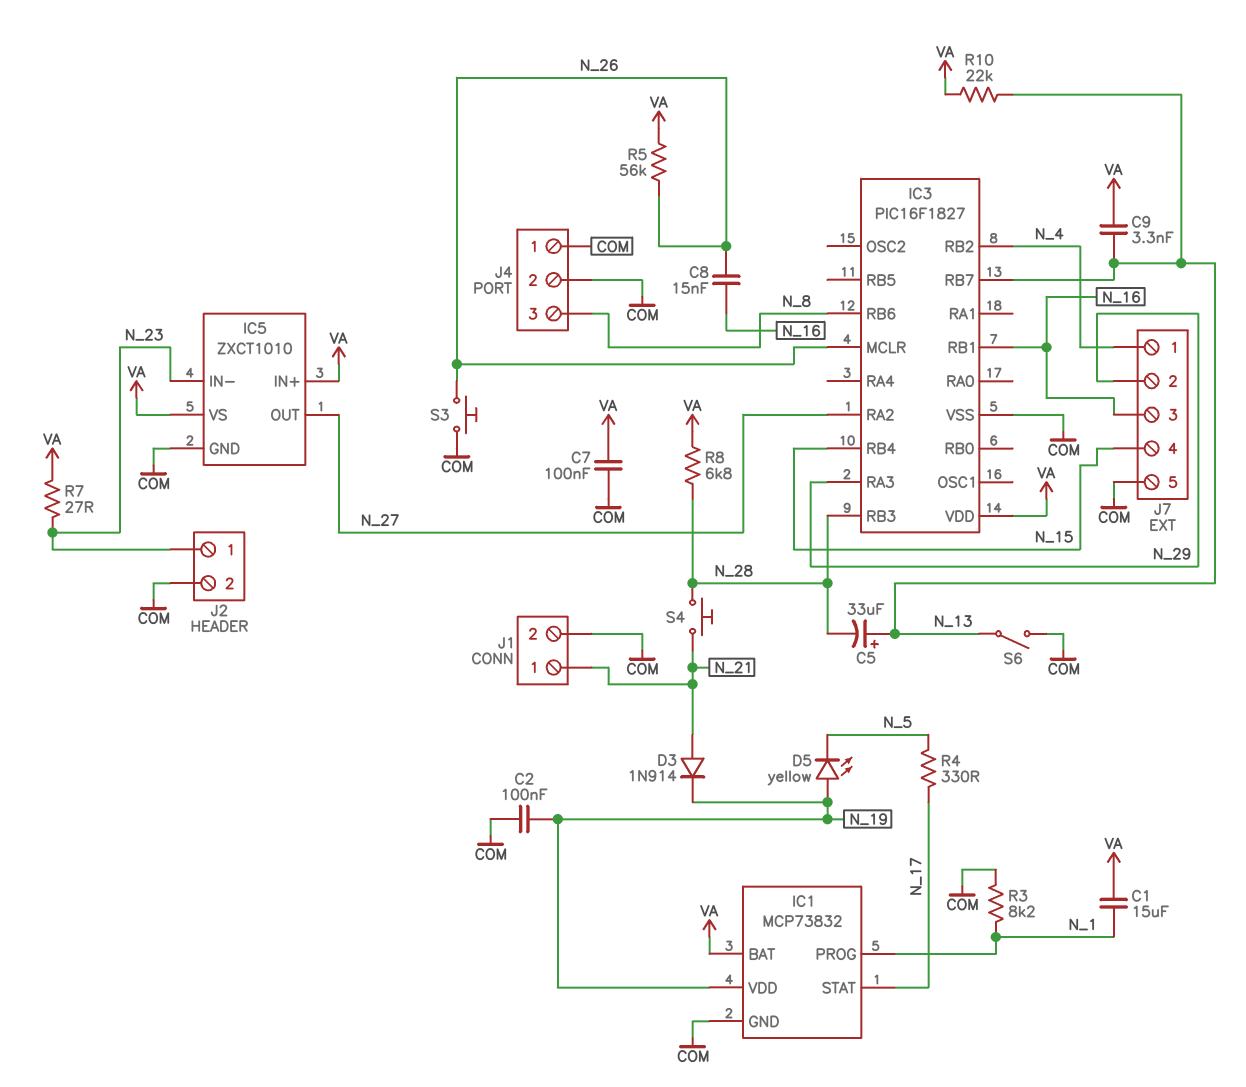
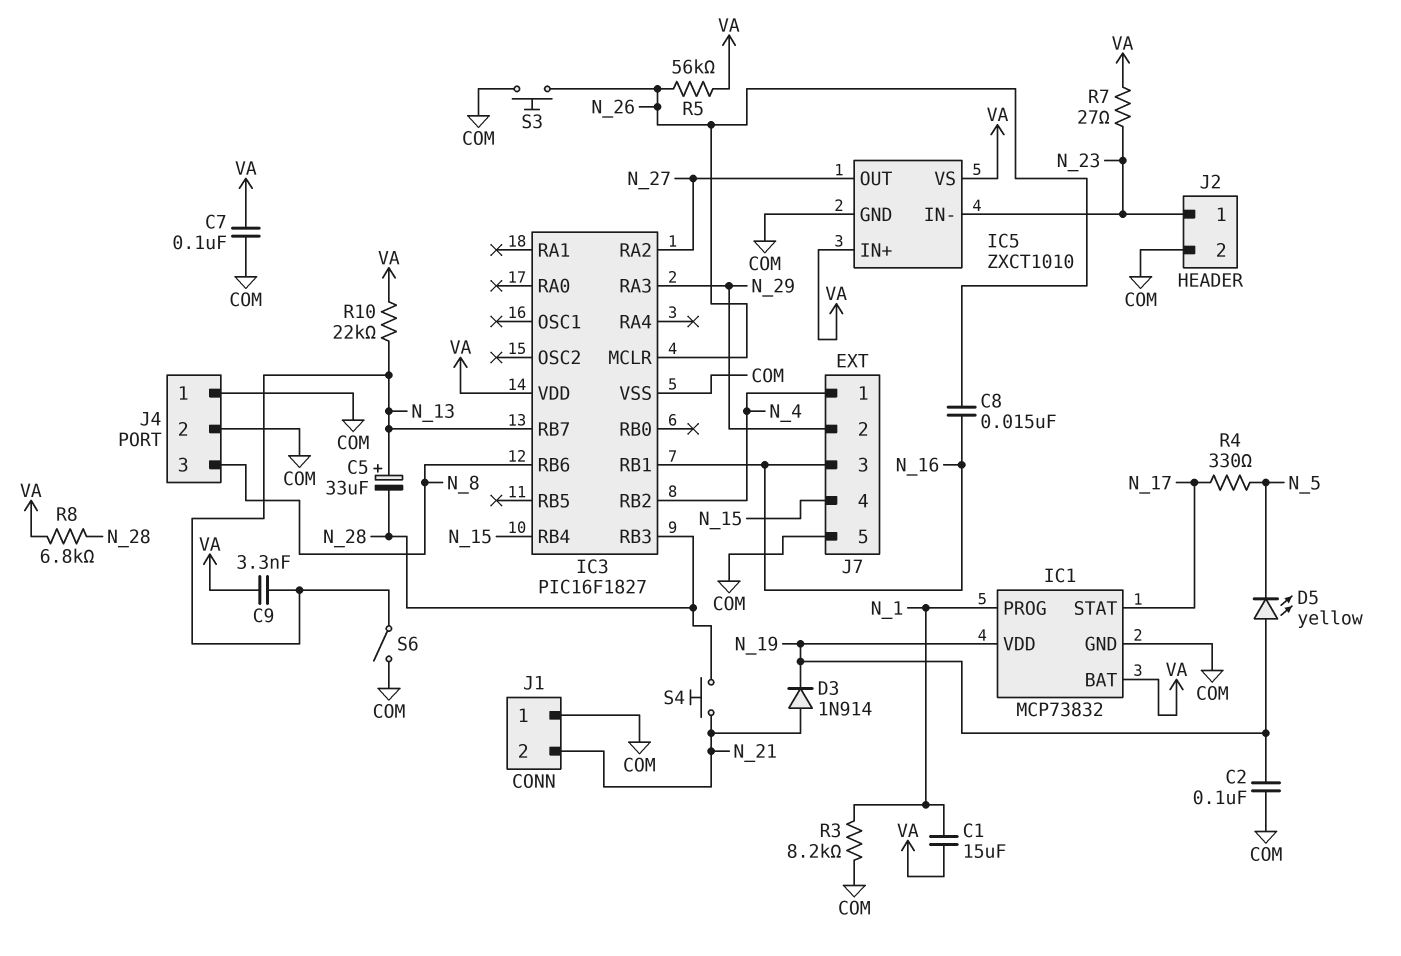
J1 pin 1: N_21 -> COM
J1 pin 2: COM -> N_21

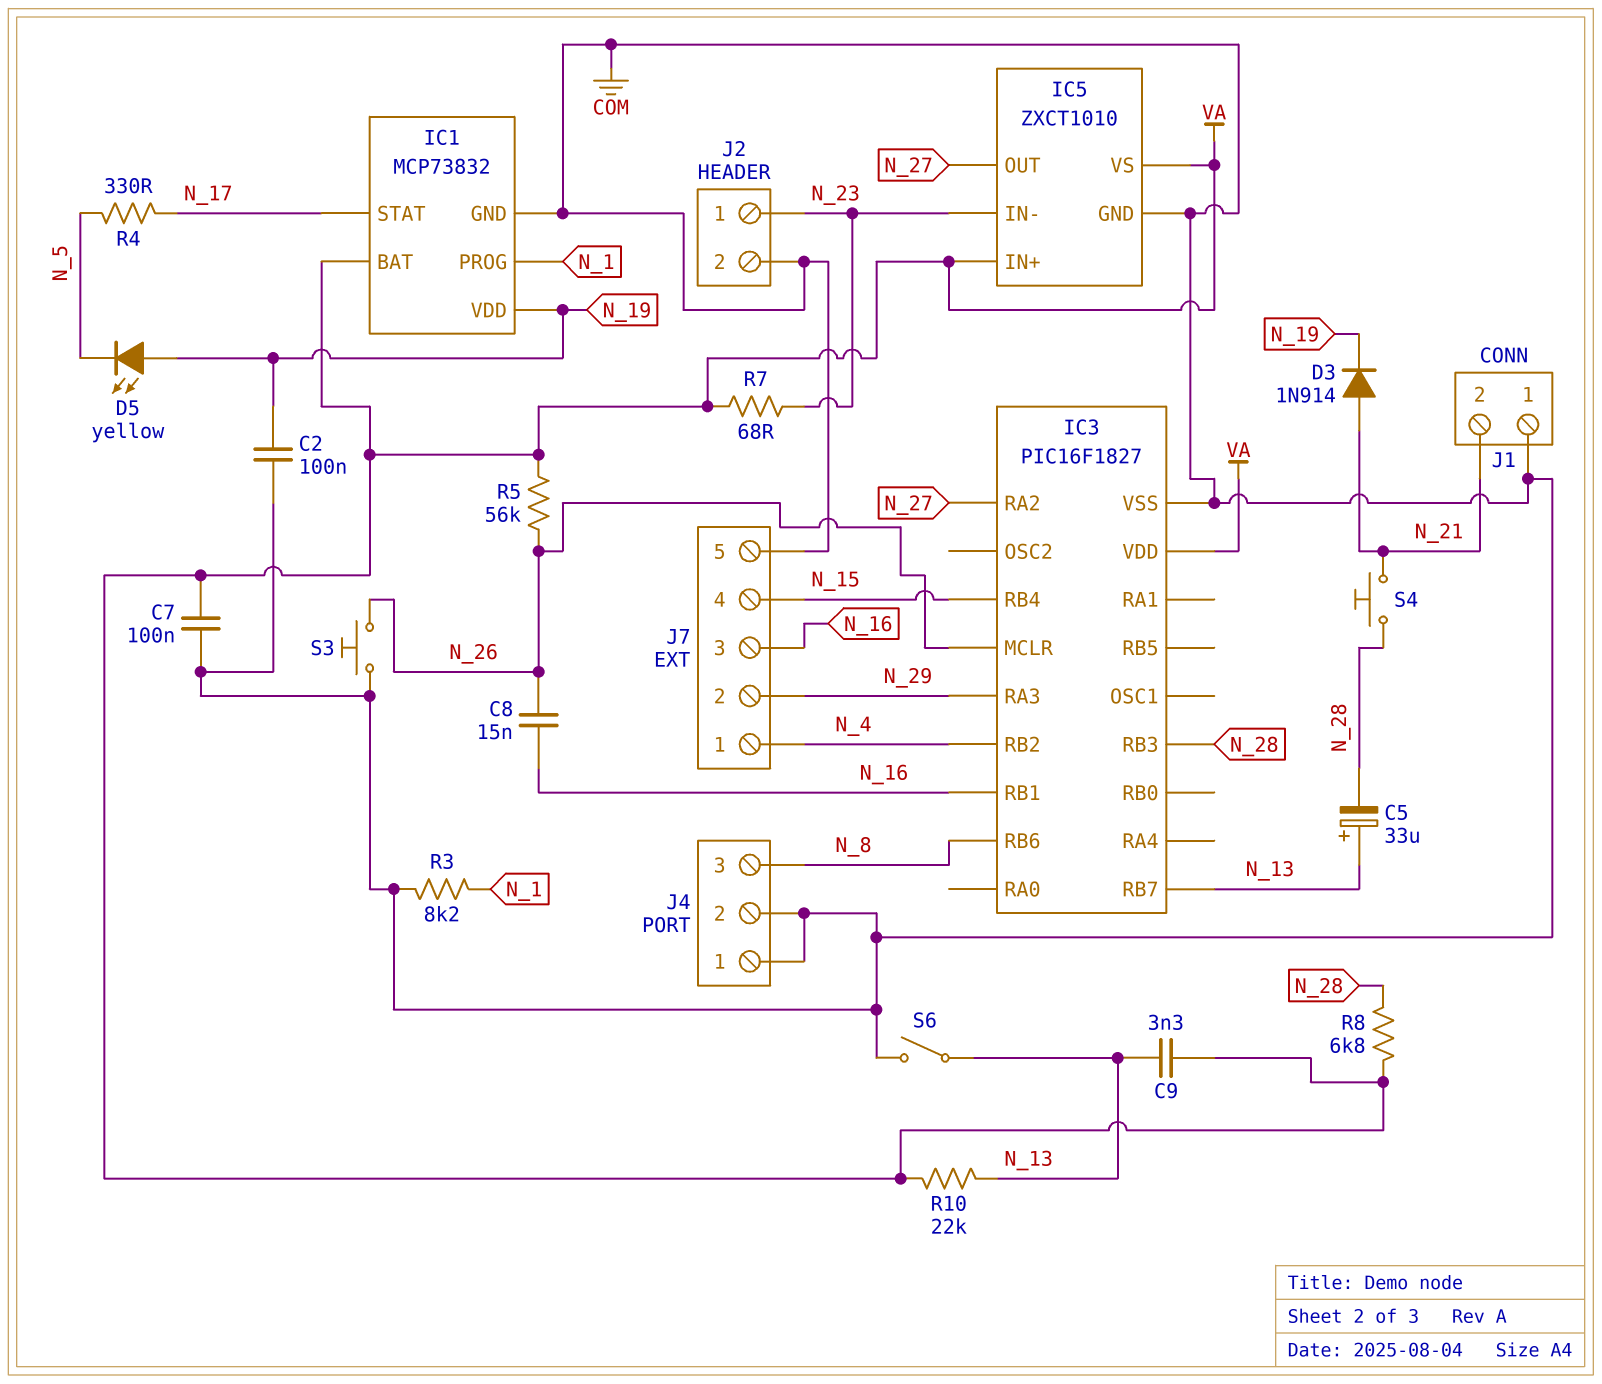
C1: 15uF (N_1, VA) -> none
R7: 27 (N_23, VA) -> 68 (N_23, VA)

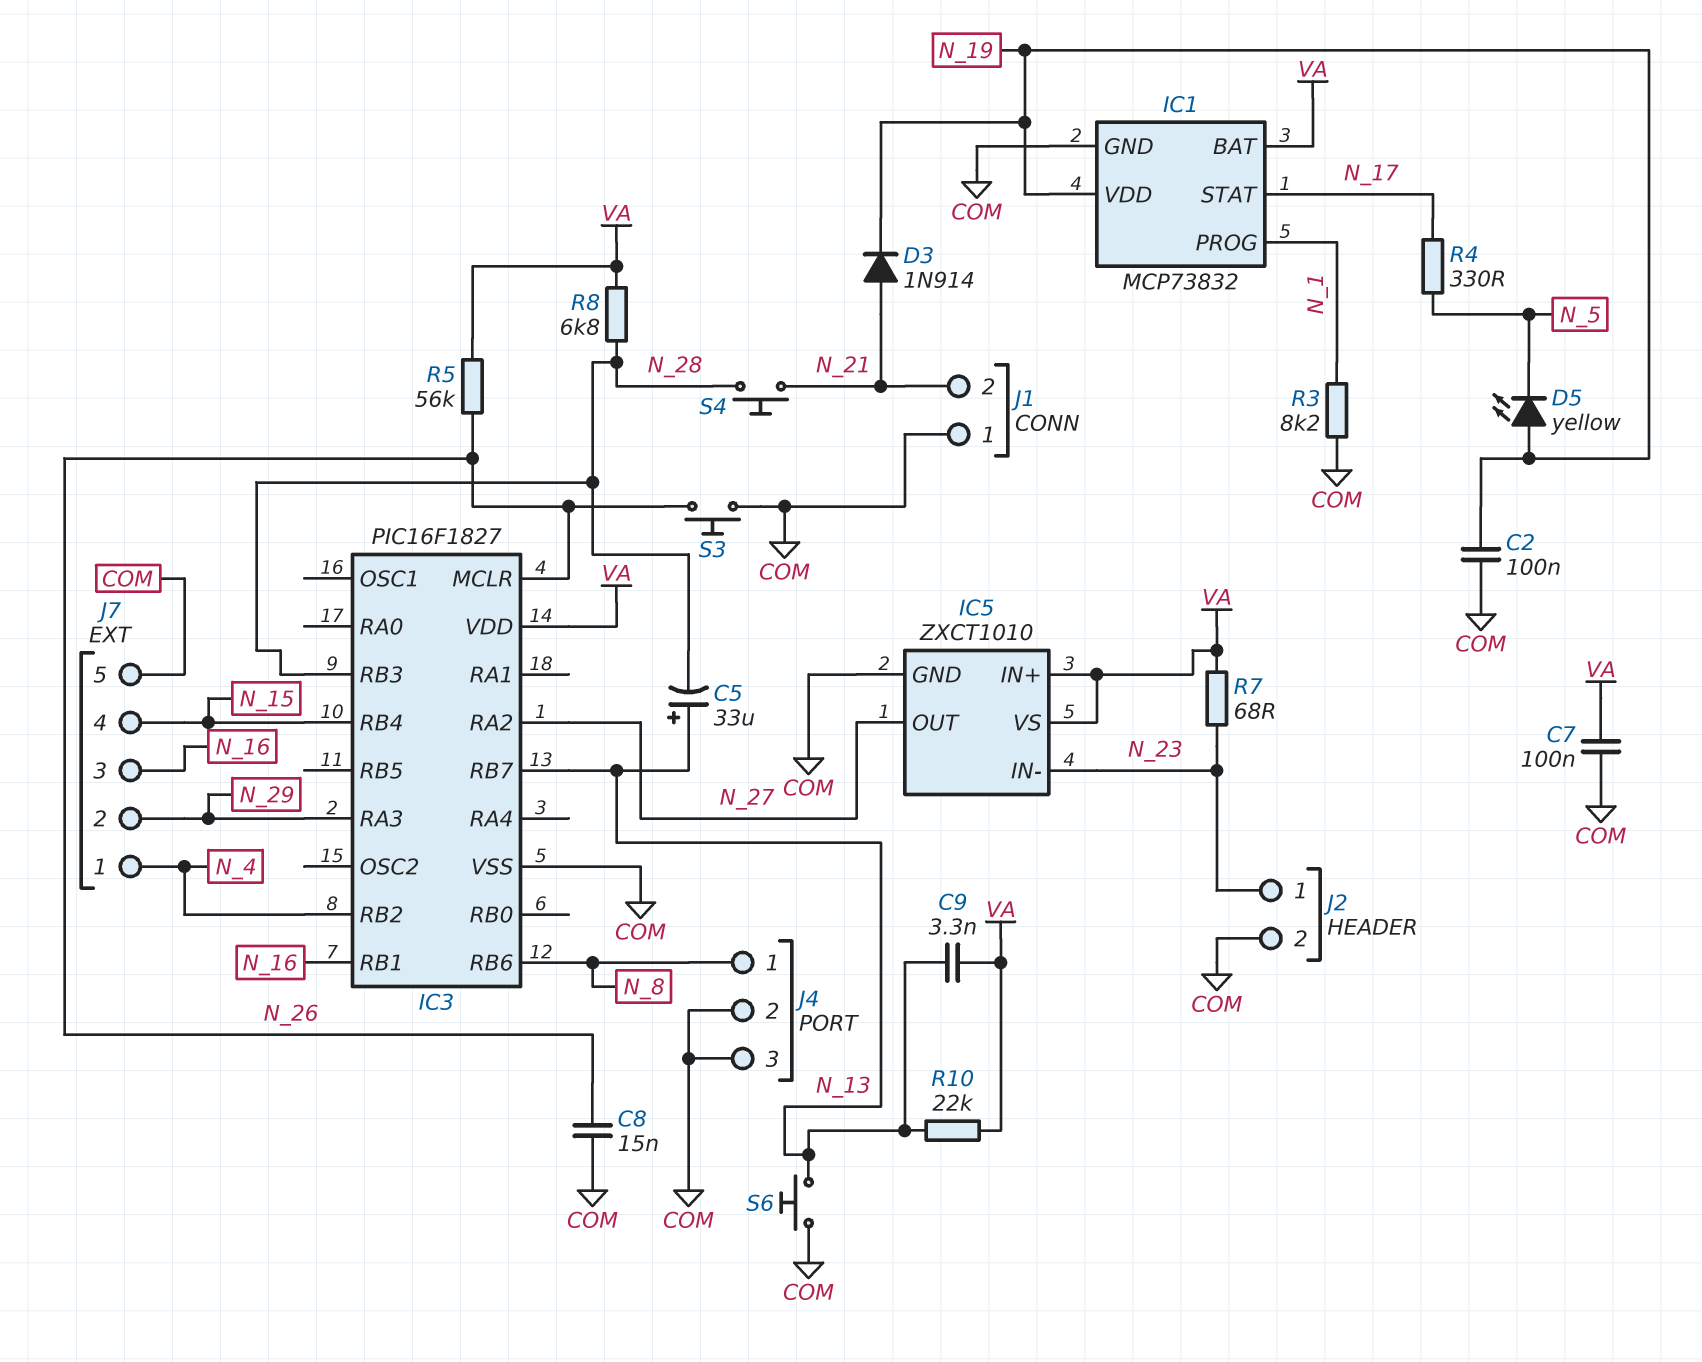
C8: 15nF (N_16, N_26) -> 15nF (COM, N_26)
J4 pin 1: COM -> N_8
J4 pin 3: N_8 -> COM
S6: switch (COM, N_13) -> button (COM, N_13)

